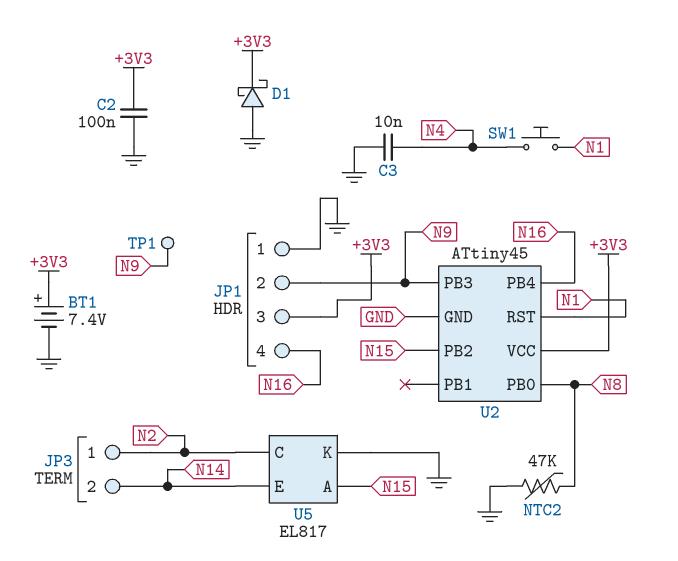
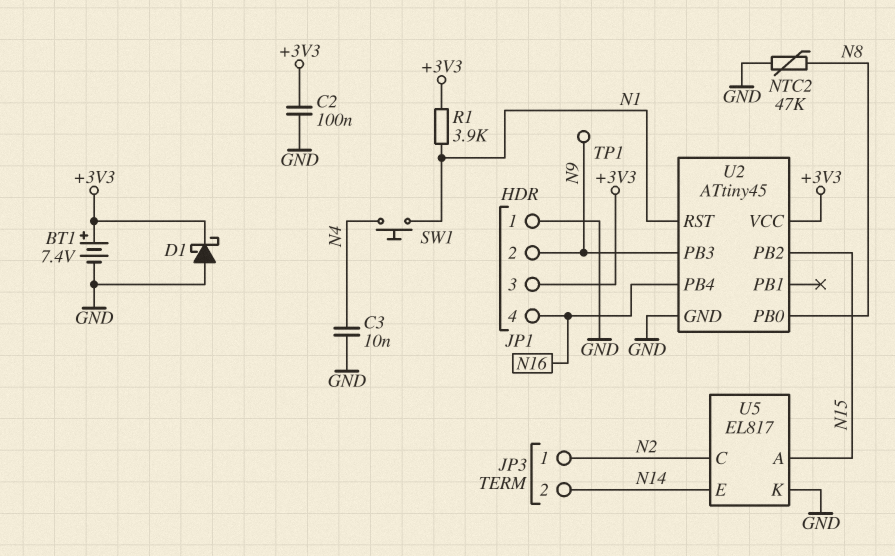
R1: none -> 3.9k (+3V3, N1)

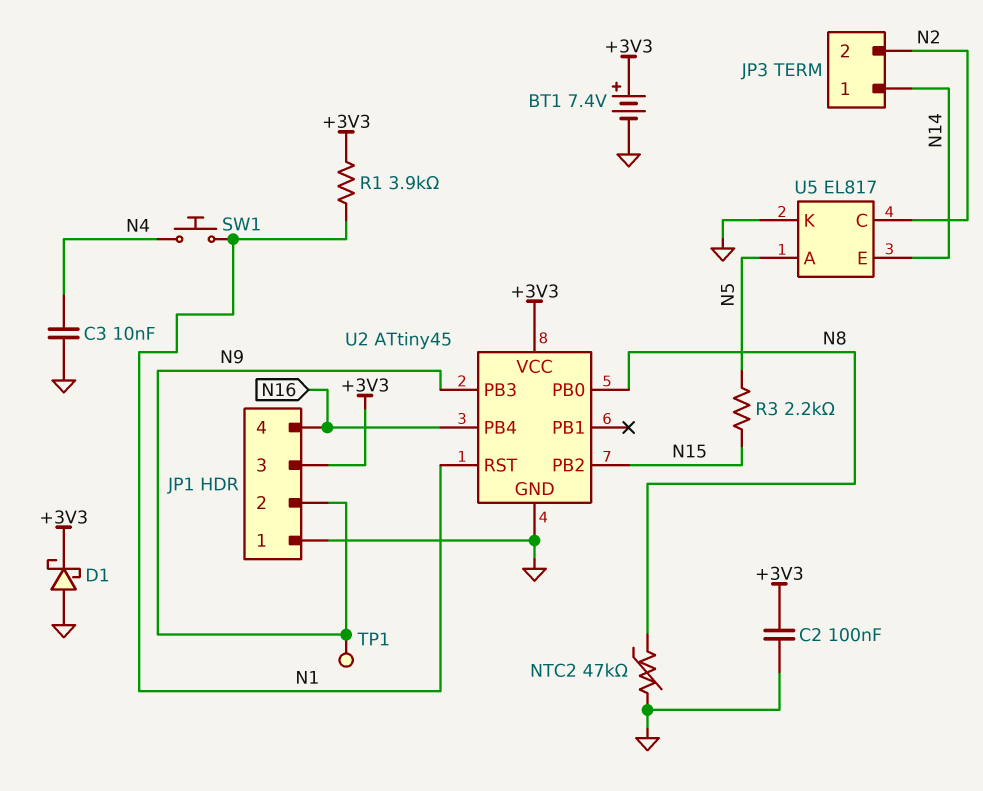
JP3 pin 1: N2 -> N14
JP3 pin 2: N14 -> N2
R3: none -> 2.2k (N5, N15)
U5 pin A: N15 -> N5

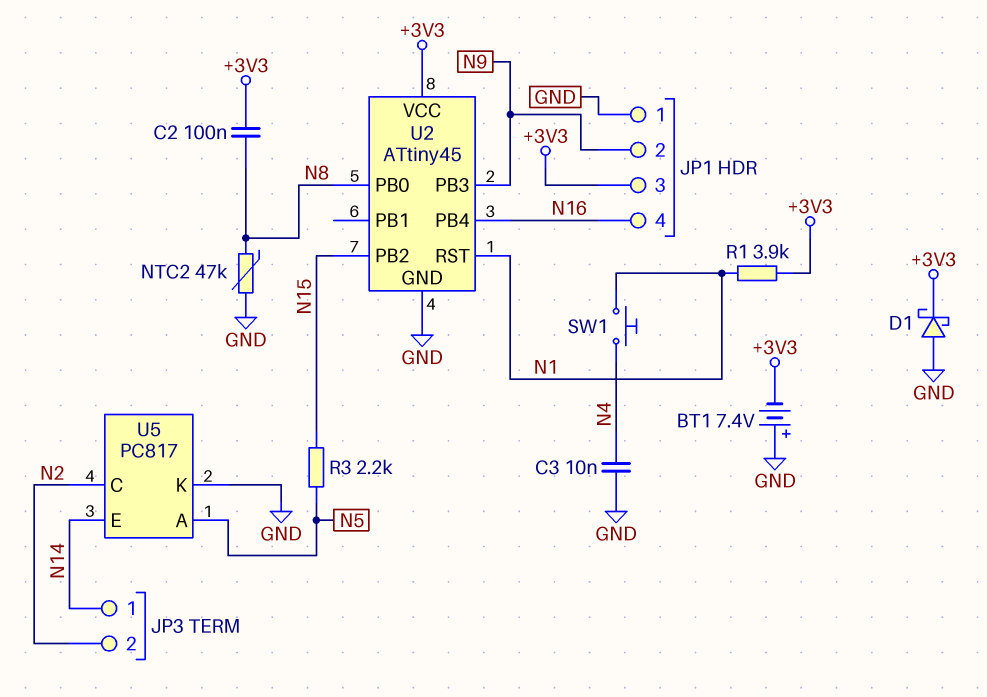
BT1: 7.4V (plus +3V3, minus GND) -> 7.4V (plus GND, minus +3V3)
C2: 100nF (+3V3, GND) -> 100nF (+3V3, N8)
TP1: test point (N9) -> none
U5: EL817 -> PC817

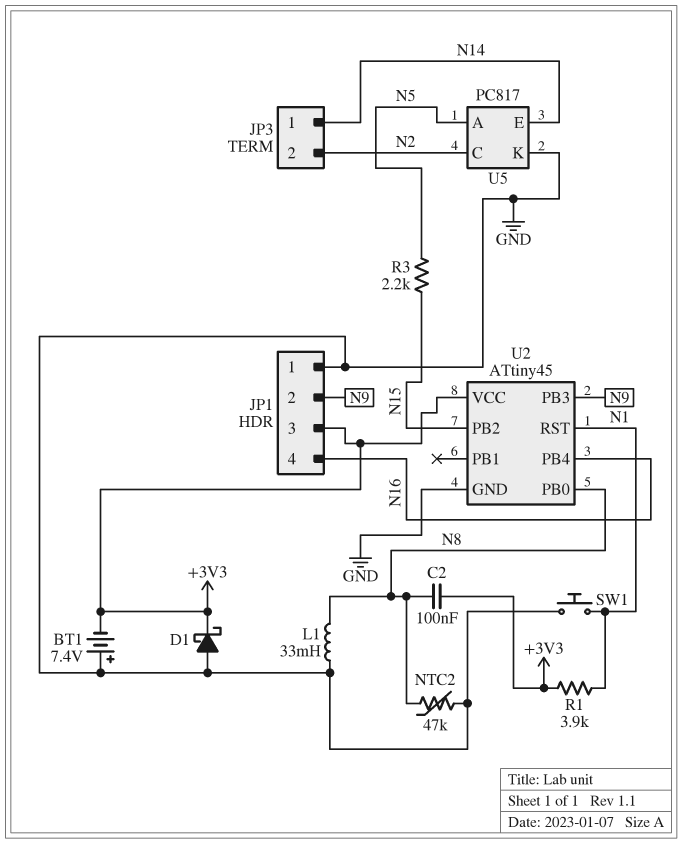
C3: 10nF (GND, N4) -> none
L1: none -> 33mH (GND, N8)
SW1: button (N1, N4) -> button (GND, N1)

